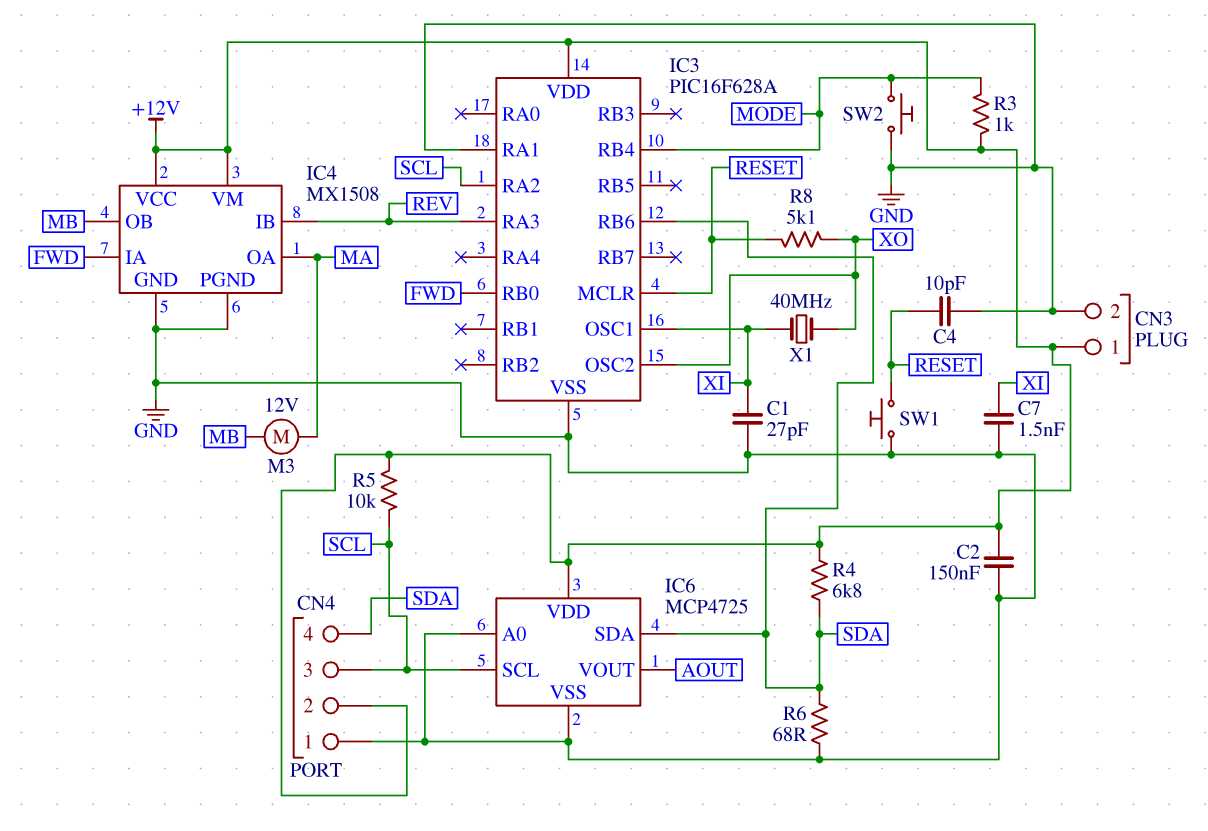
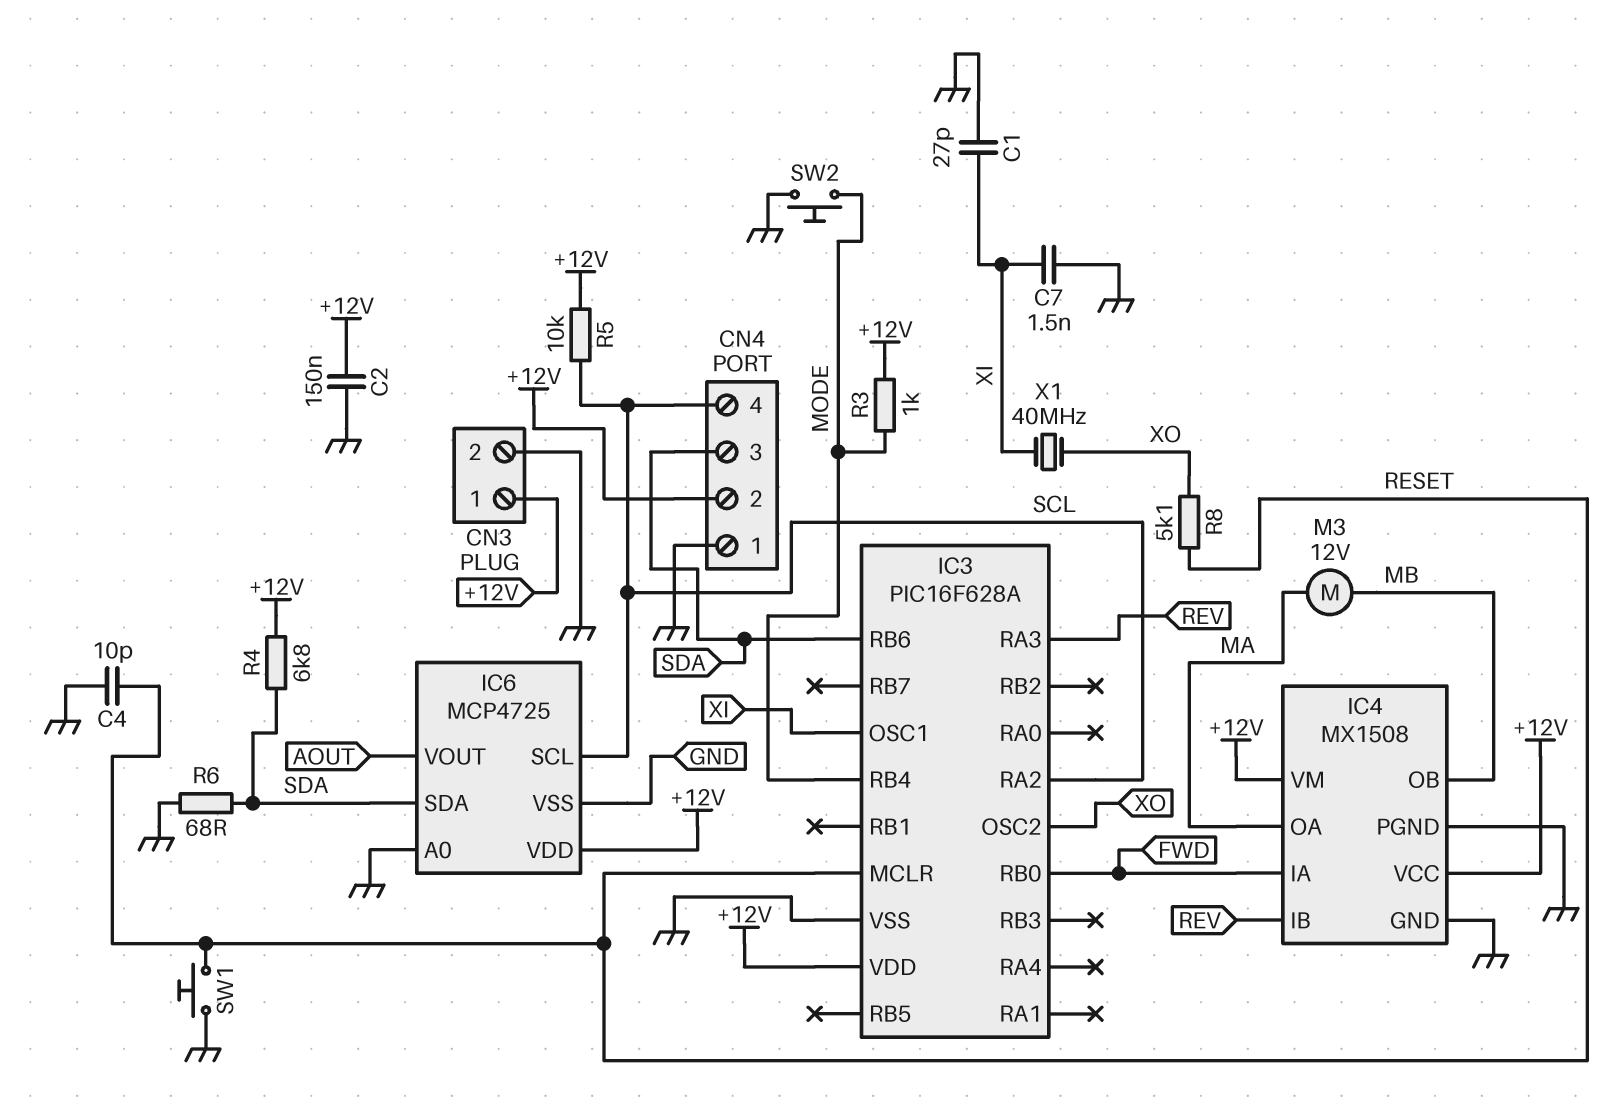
CN4 pin 3: SCL -> SDA
CN4 pin 4: SDA -> SCL
IC3 pin RA1: GND -> none

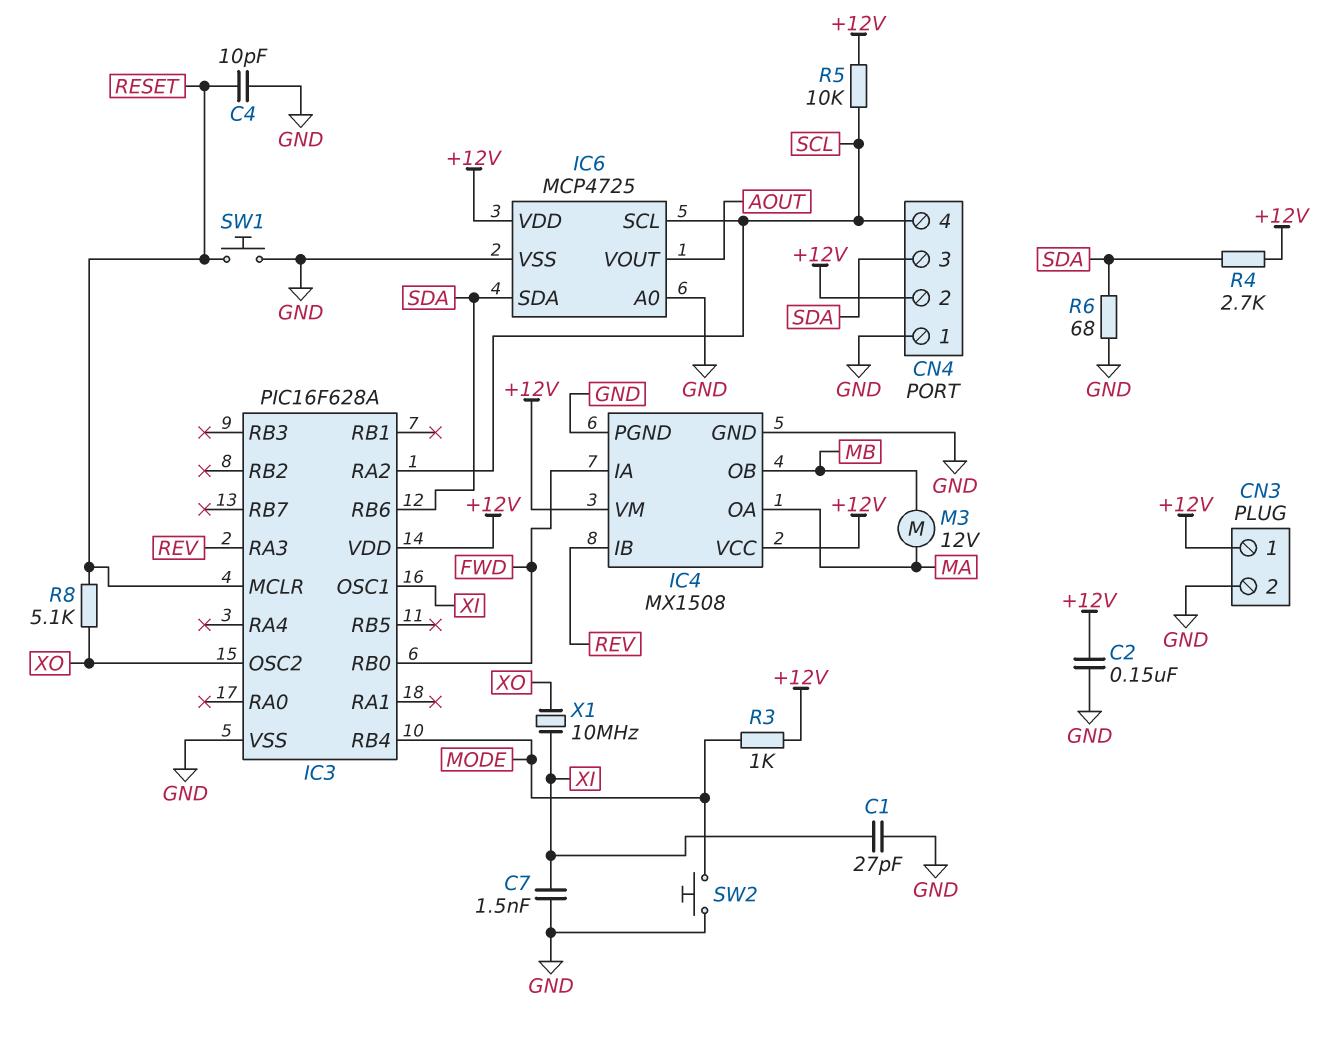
R4: 6.8k (+12V, SDA) -> 2.7k (+12V, SDA)
X1: 40MHz (XI, XO) -> 10MHz (XI, XO)

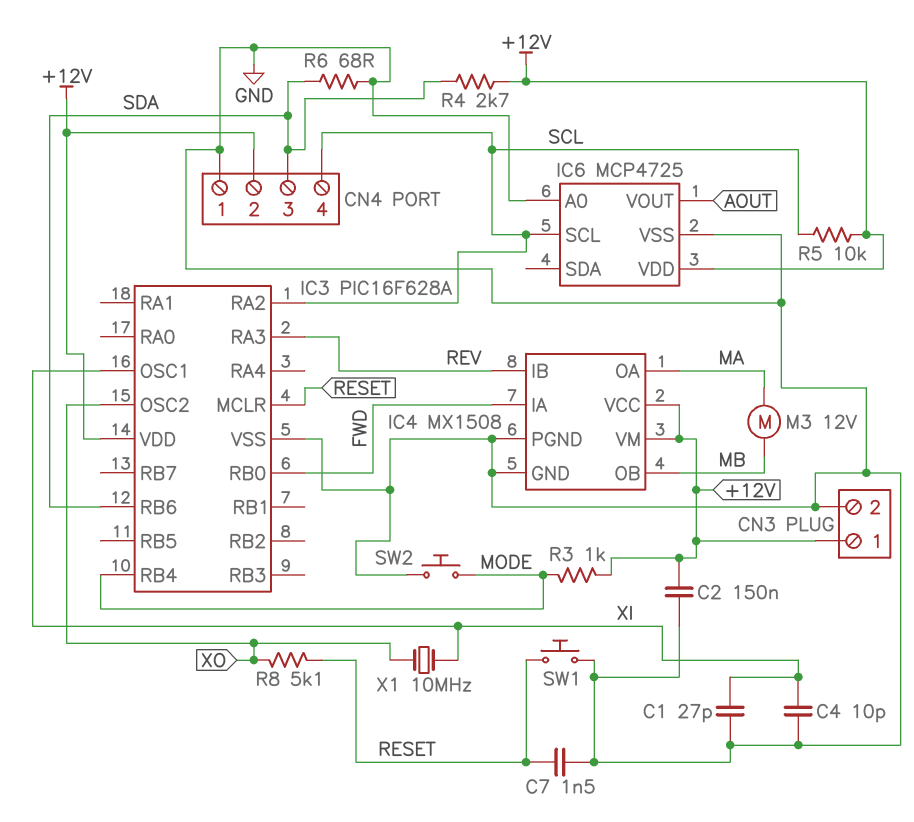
C4: 10pF (GND, RESET) -> 10pF (GND, XI)
C7: 1.5nF (GND, XI) -> 1.5nF (GND, RESET)
IC6 pin SDA: SDA -> none

